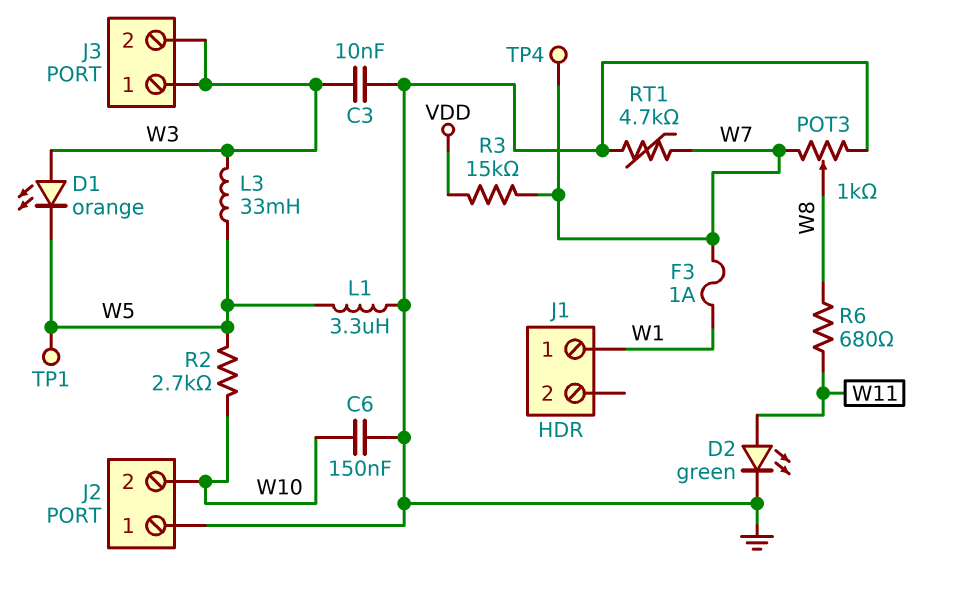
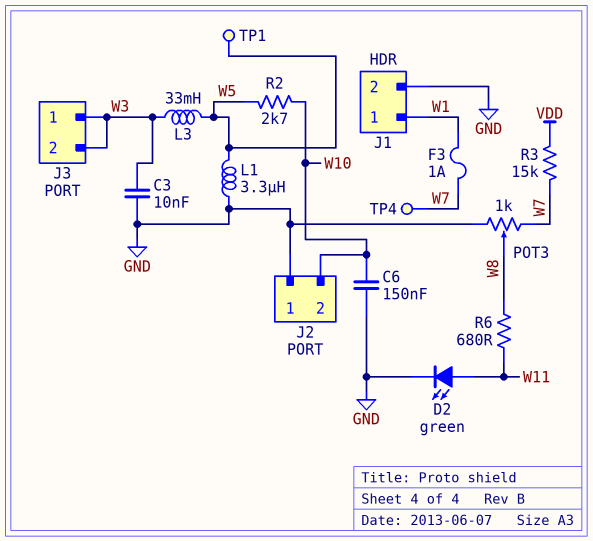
D1: LED orange (A W3, K W5) -> none
J1 pin 2: none -> GND
RT1: 4.7k (GND, W7) -> none

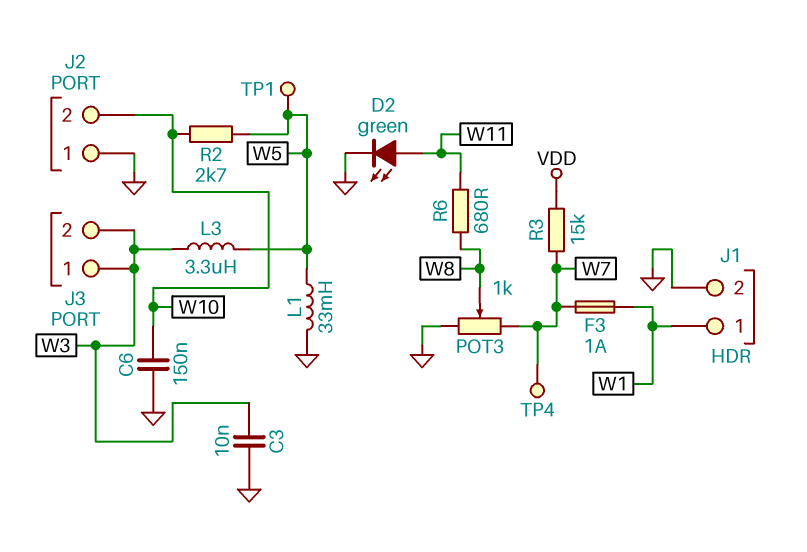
L1: 3.3uH (GND, W5) -> 33mH (GND, W5)
L3: 33mH (W3, W5) -> 3.3uH (W3, W5)

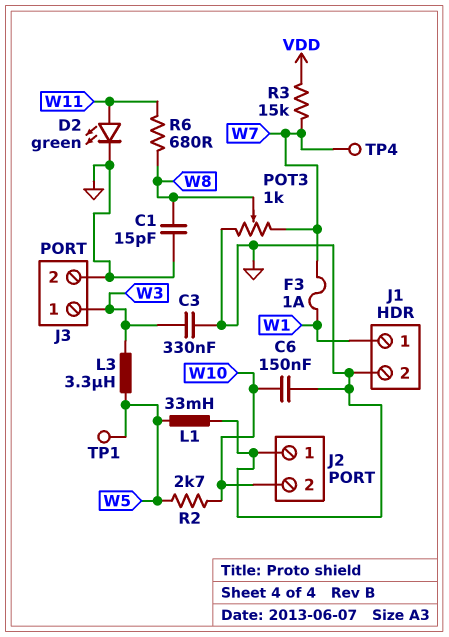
C1: none -> 15pF (GND, W8)
C3: 10nF (GND, W3) -> 330nF (GND, W3)
J3 pin 2: W3 -> GND

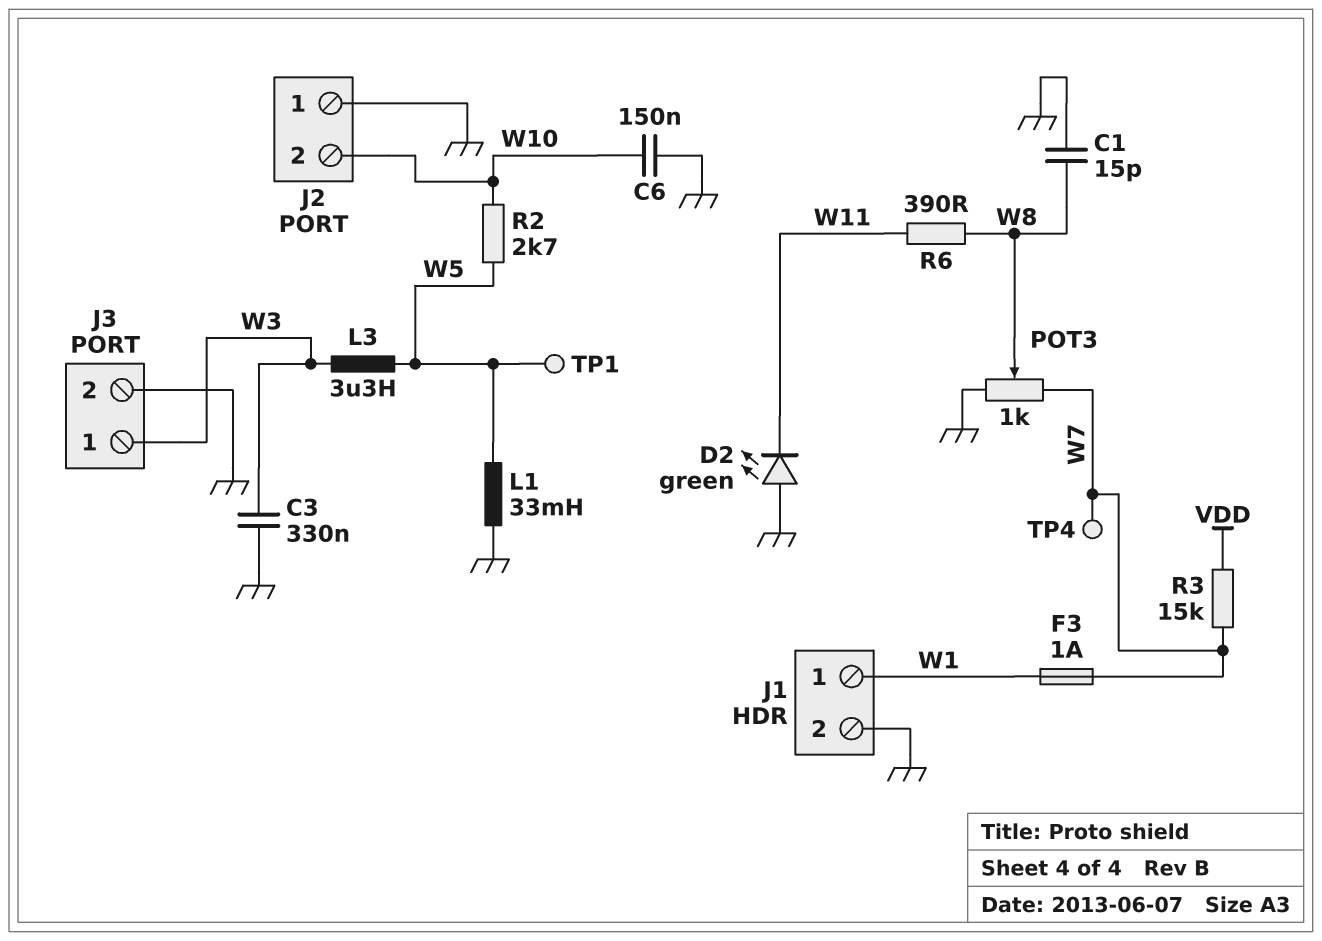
D2: LED green (A W11, K GND) -> LED green (A GND, K W11)
R6: 680 (W8, W11) -> 390 (W8, W11)

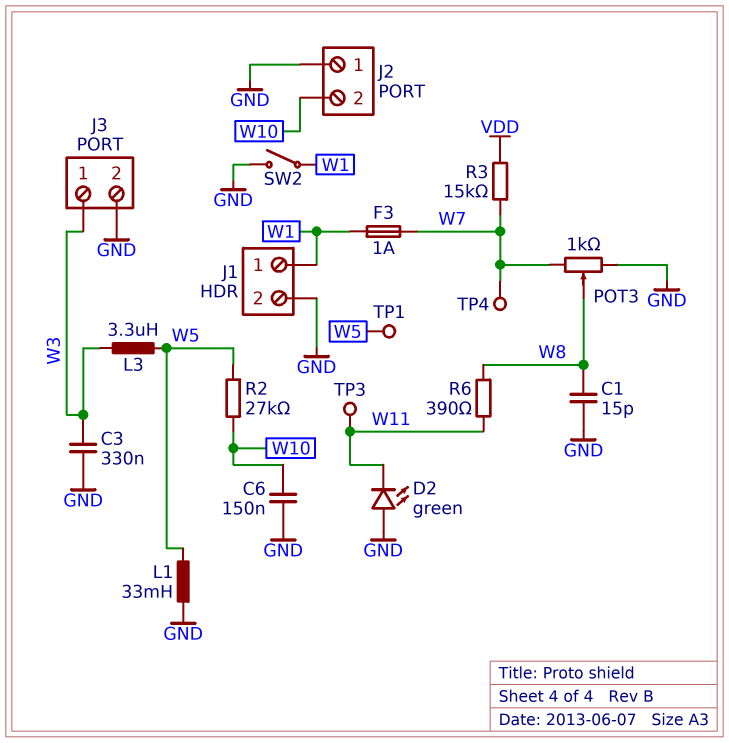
R2: 2.7k (W5, W10) -> 27k (W5, W10)
SW2: none -> switch (GND, W1)
TP3: none -> test point (W11)

